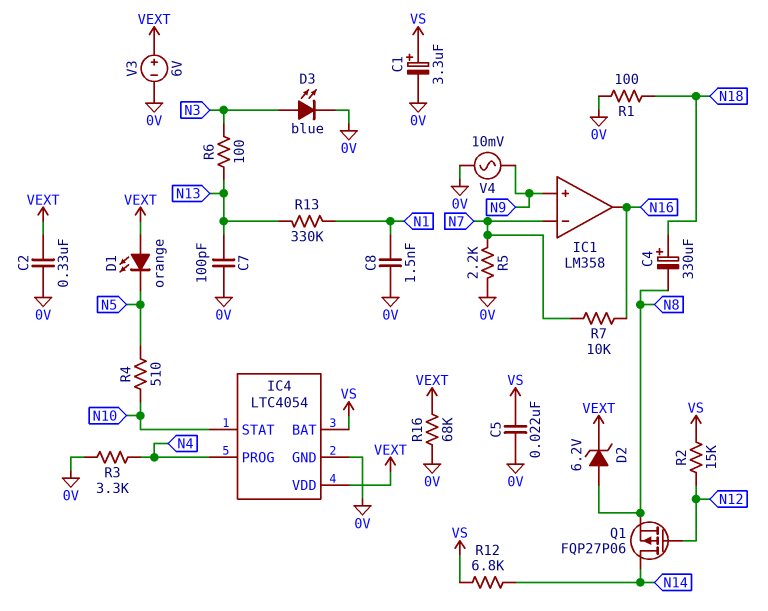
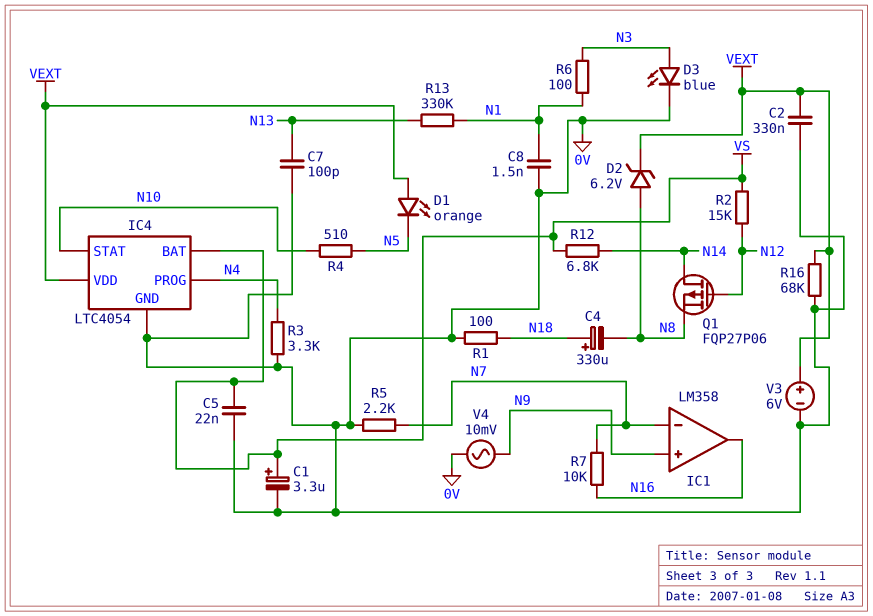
R6: 100 (N3, N13) -> 100 (N1, N3)

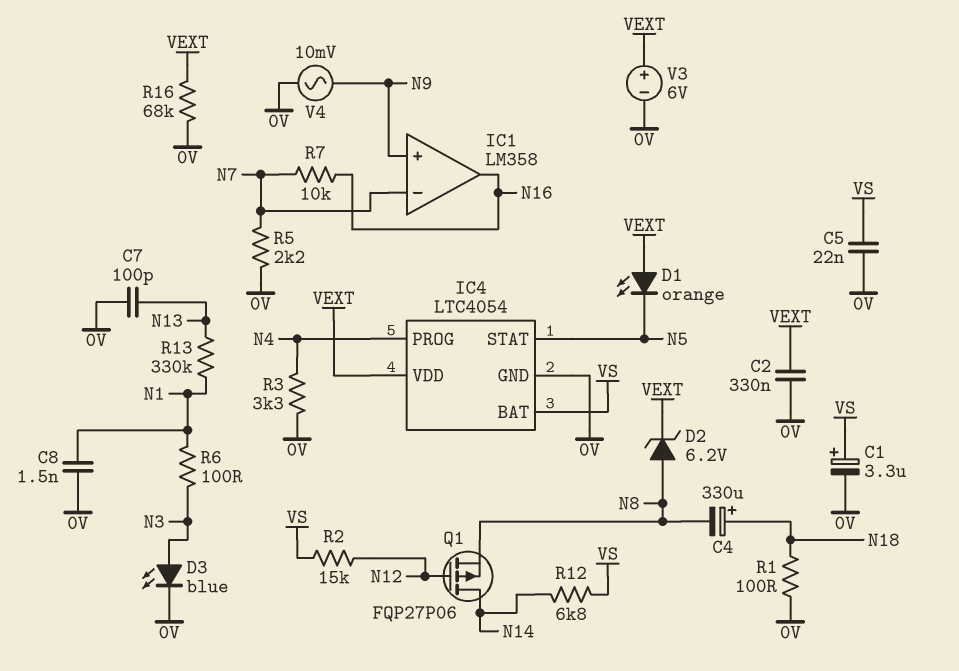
IC4 pin STAT: N10 -> N5
R4: 510 (N5, N10) -> none

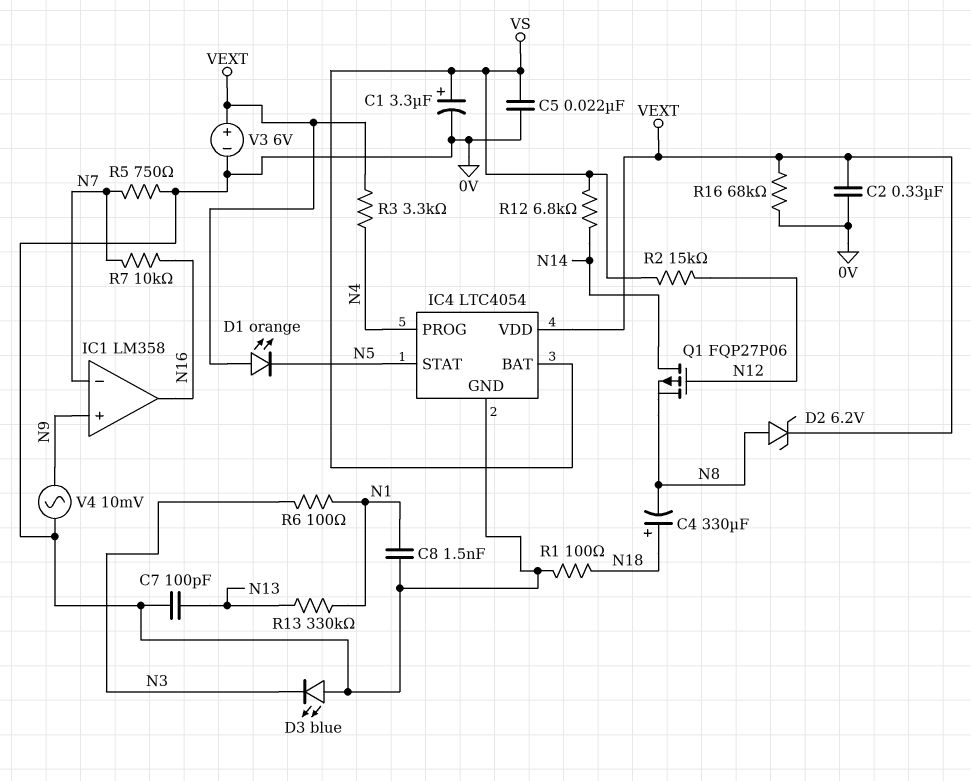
D3: LED blue (A N3, K 0V) -> LED blue (A 0V, K N3)
R3: 3.3k (0V, N4) -> 3.3k (N4, VEXT)
R5: 2.2k (0V, N7) -> 750 (0V, N7)

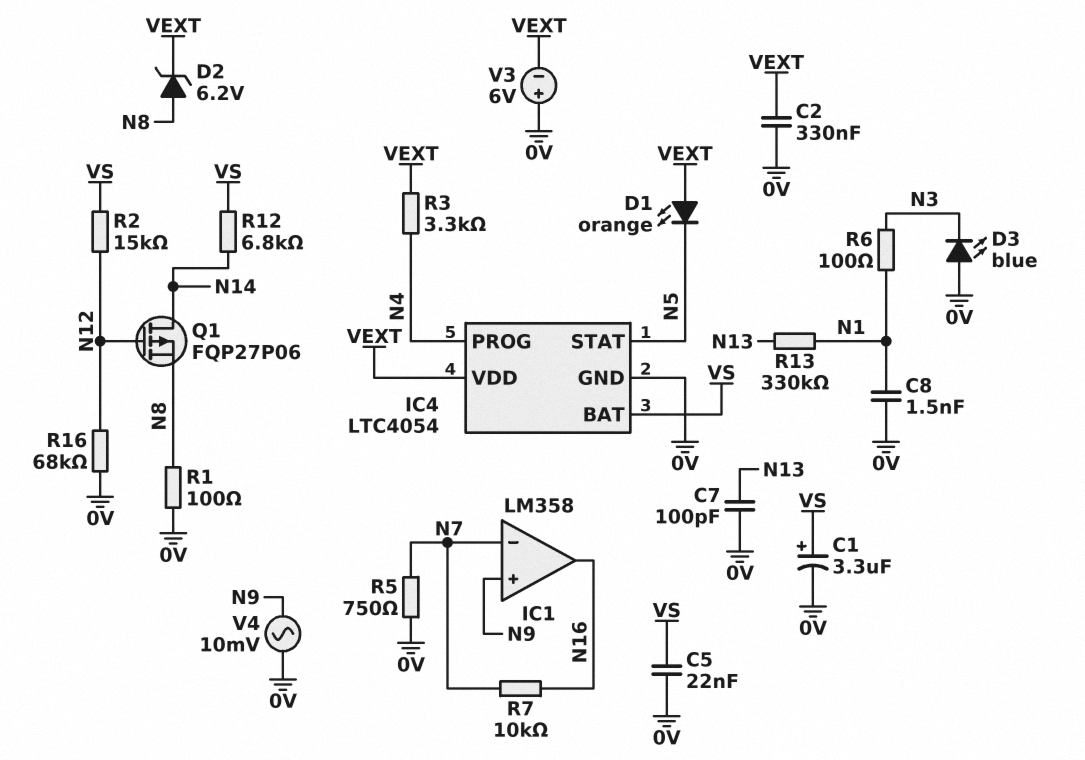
C4: 330uF (plus N18, minus N8) -> none
R1: 100 (0V, N18) -> 100 (0V, N8)
R16: 68k (0V, VEXT) -> 68k (0V, N12)
V3: 6V (plus VEXT, minus 0V) -> 6V (plus 0V, minus VEXT)

